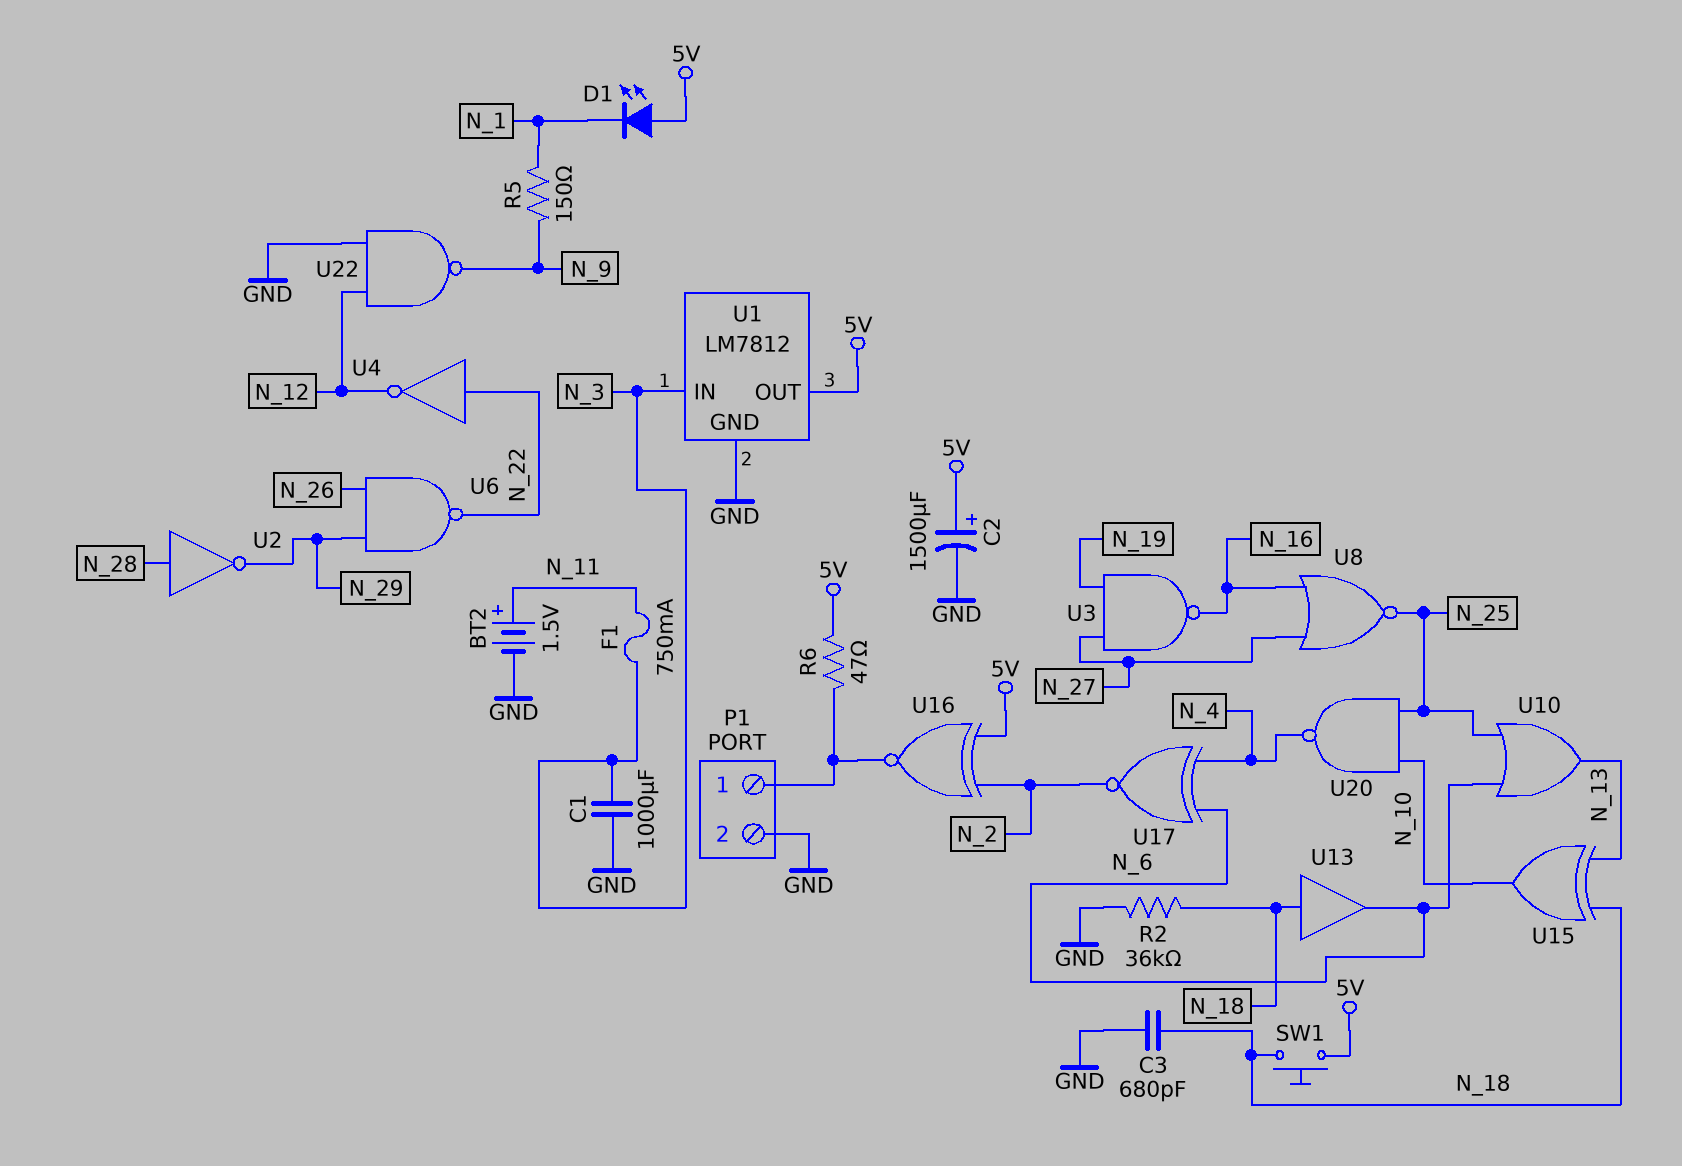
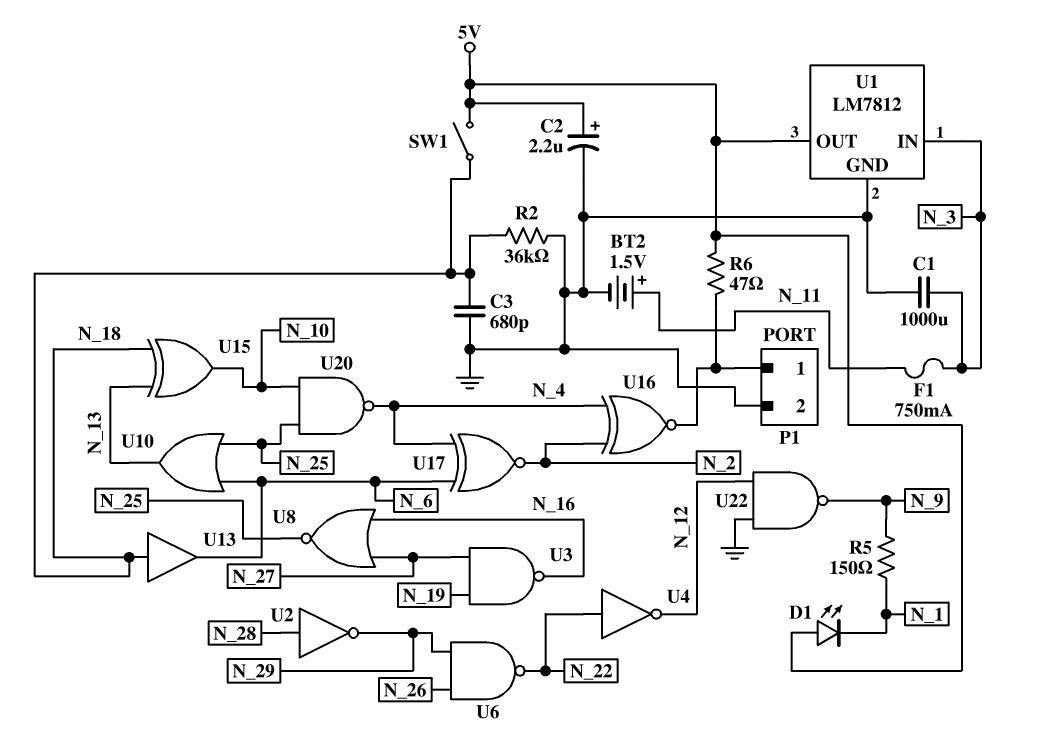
C2: 1500uF (plus 5V, minus GND) -> 2.2uF (plus 5V, minus GND)
SW1: button (5V, N_18) -> switch (5V, N_18)
U16: XNOR (in 5V, in N_2, out P1/1) -> XNOR (in N_2, in N_4, out P1/1)

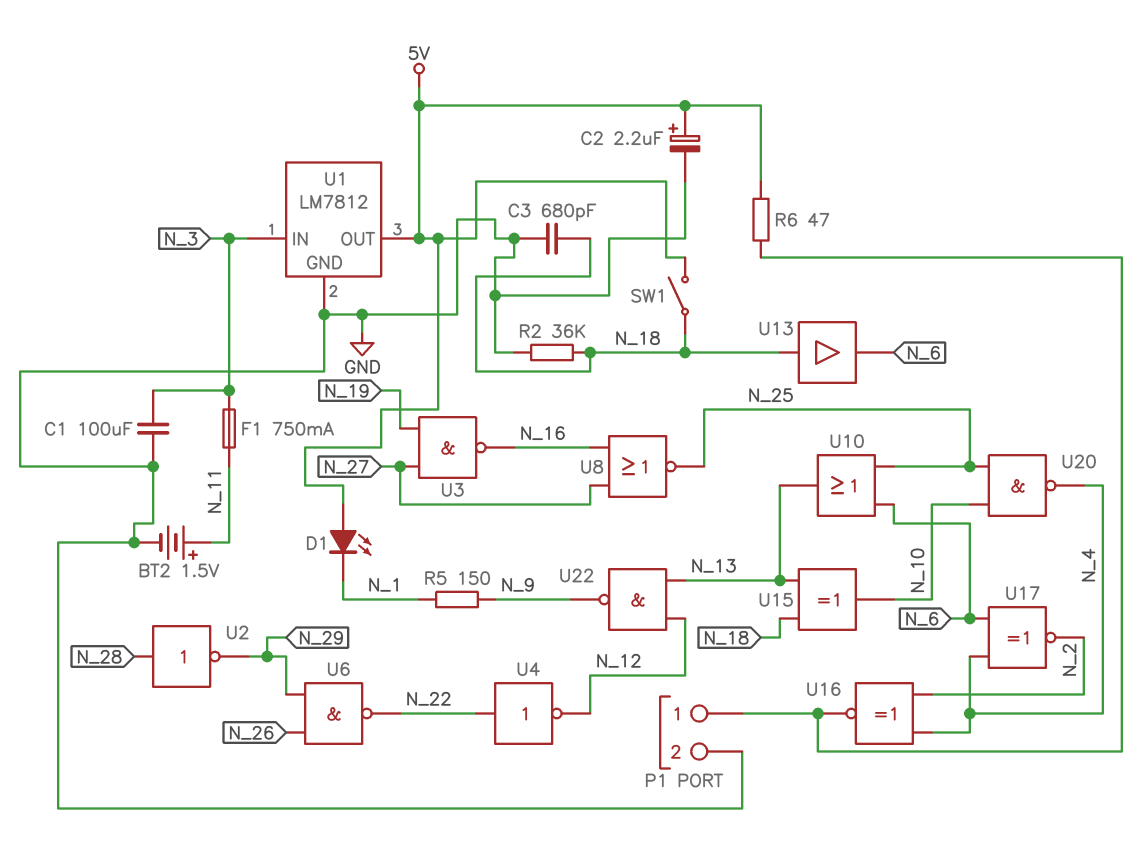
C1: 1000uF (GND, N_3) -> 100uF (GND, N_3)
U22: NAND (in GND, in N_12, out N_9) -> NAND (in N_12, in N_13, out N_9)

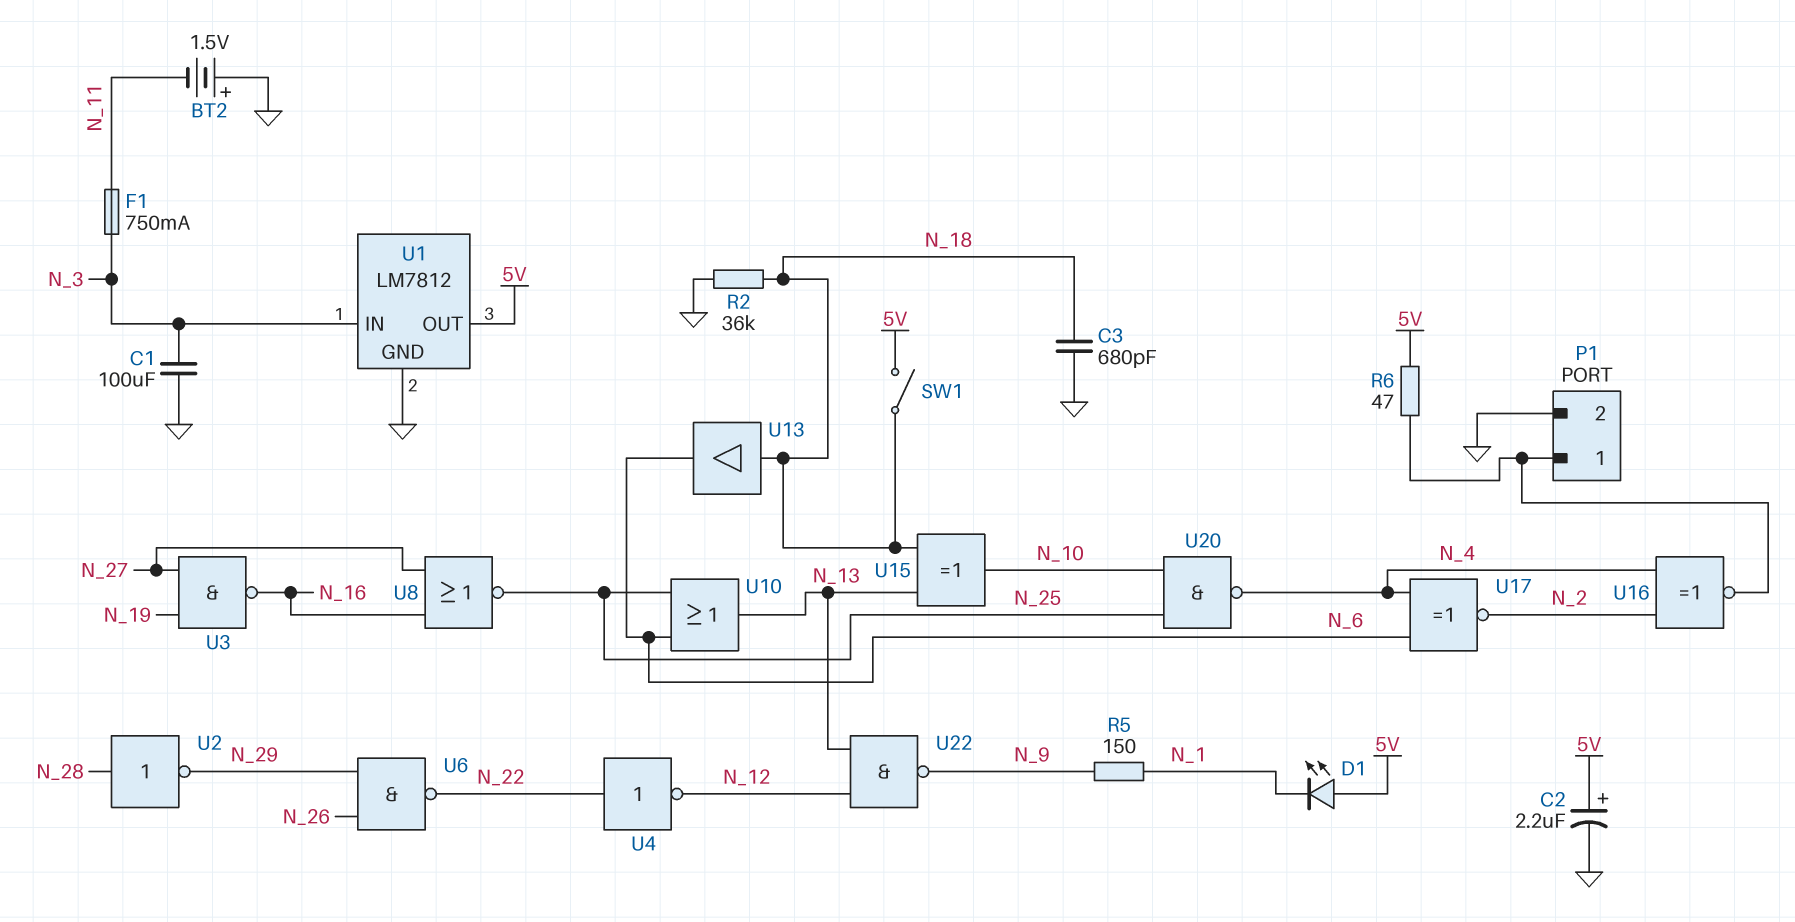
BT2: 1.5V (plus N_11, minus GND) -> 1.5V (plus GND, minus N_11)

